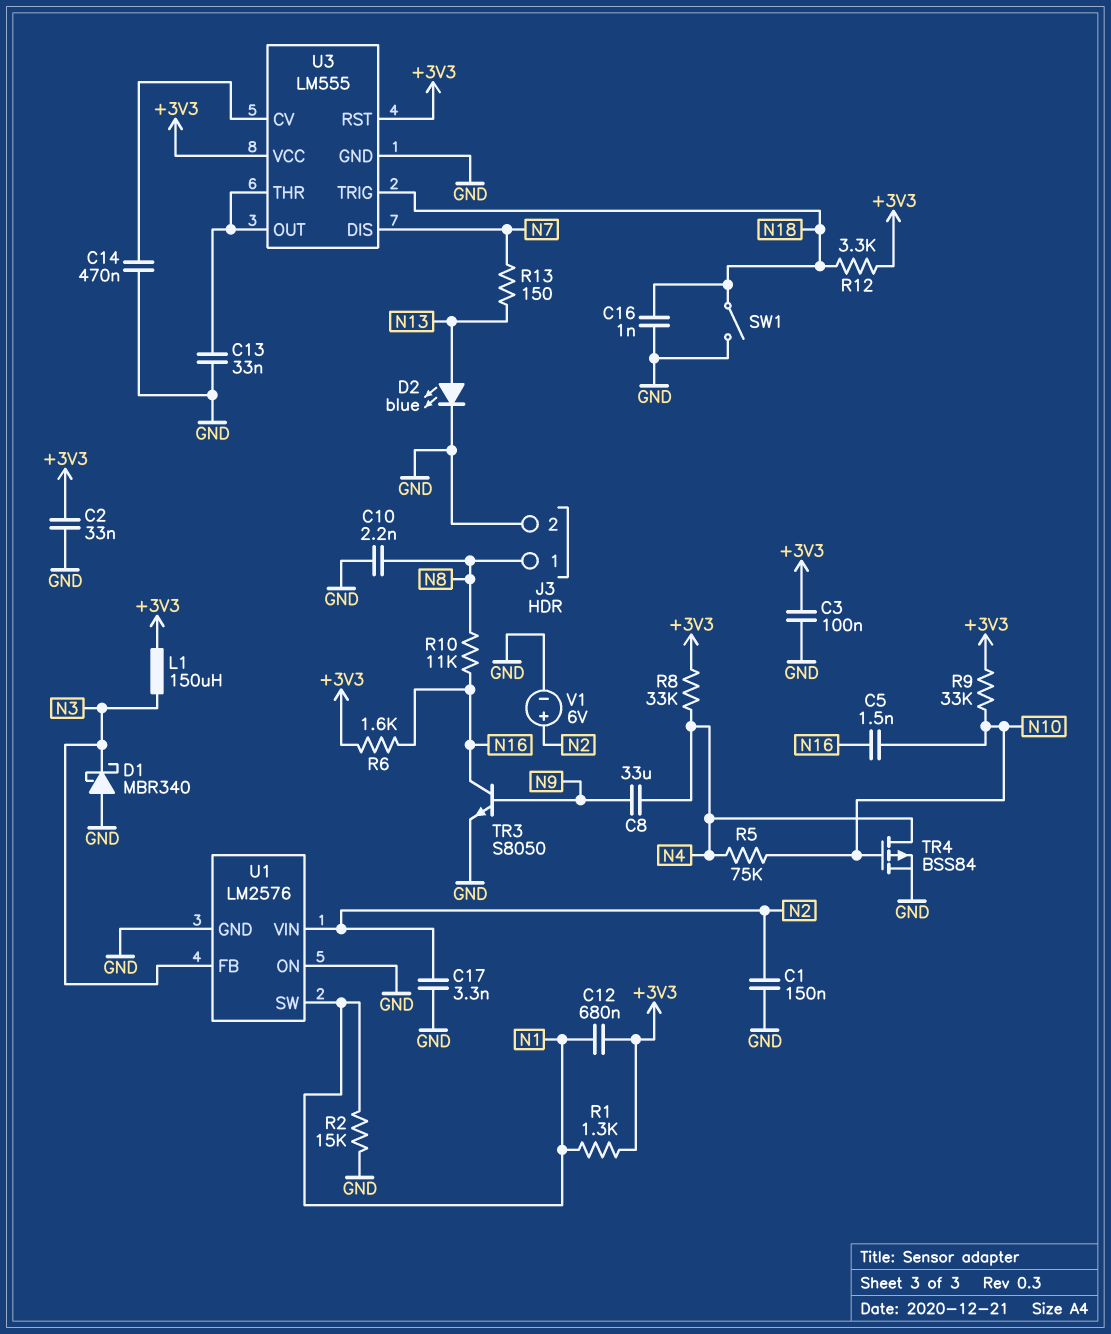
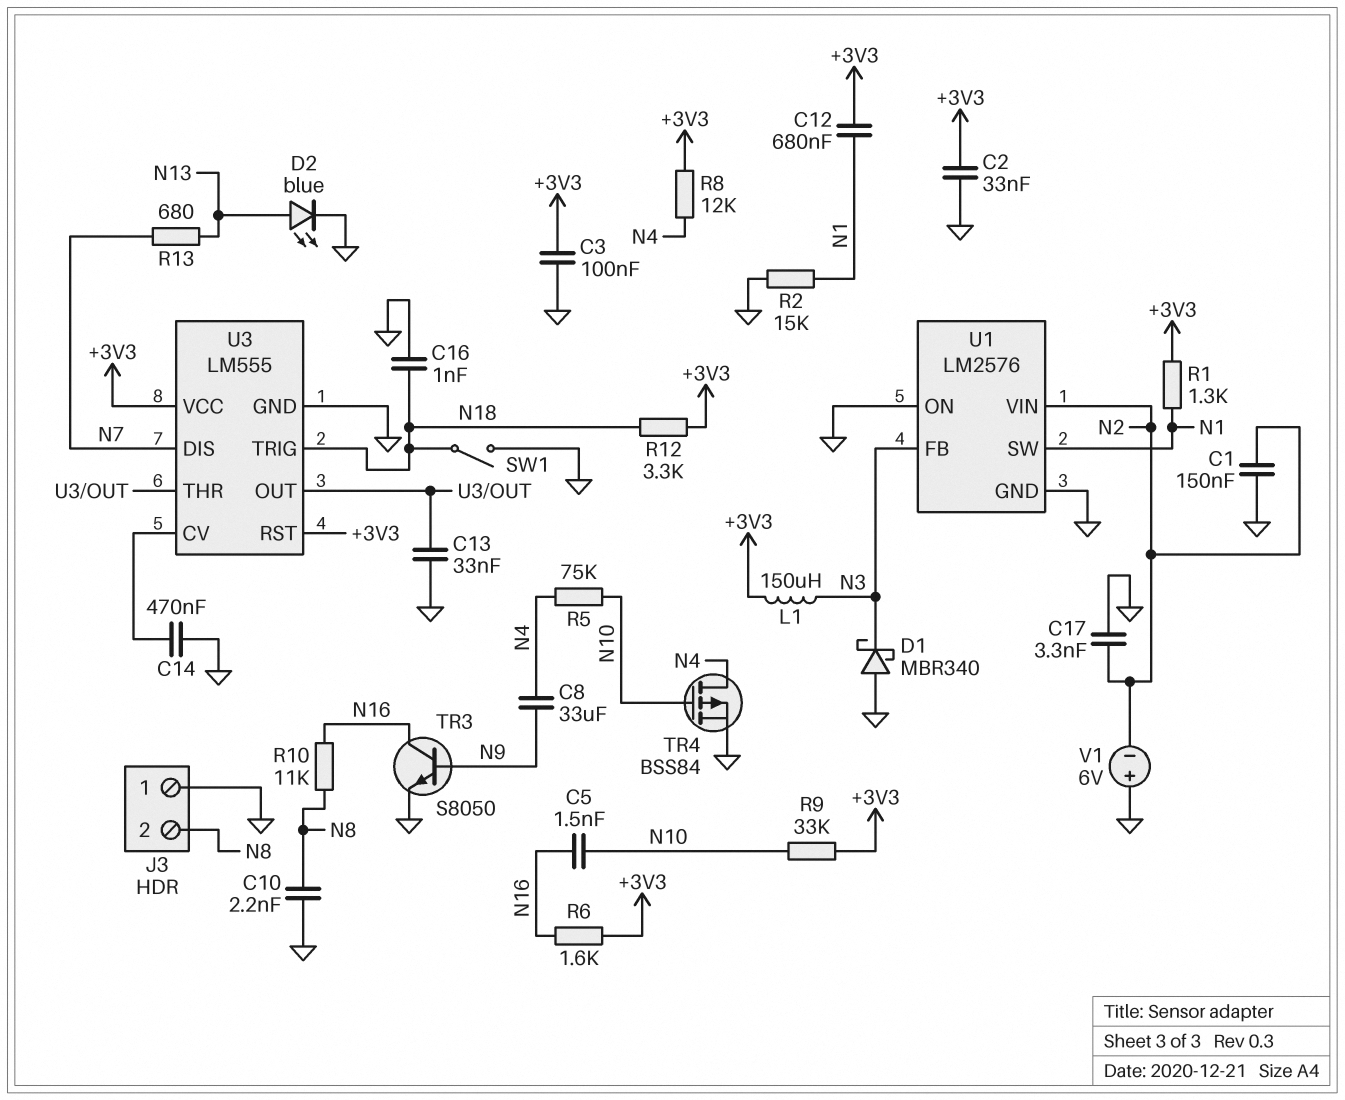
J3 pin 1: N8 -> GND
J3 pin 2: GND -> N8
R8: 33k (+3V3, N4) -> 12k (+3V3, N4)
R13: 150 (N7, N13) -> 680 (N7, N13)
V1: 6V (plus N2, minus GND) -> 6V (plus GND, minus N2)

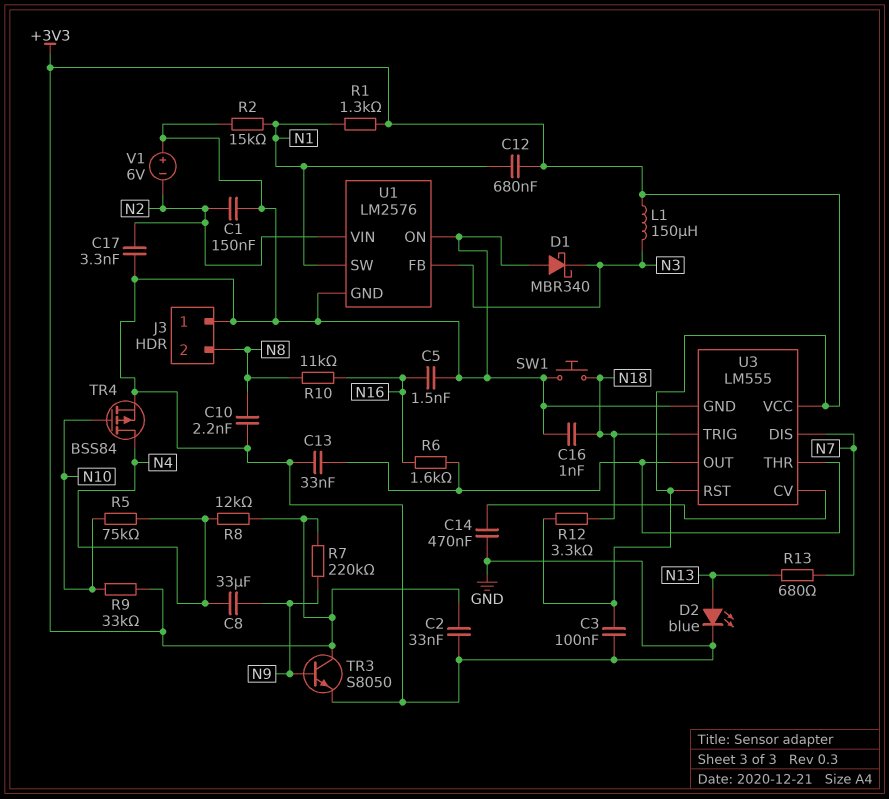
C5: 1.5nF (N10, N16) -> 1.5nF (GND, N16)
R6: 1.6k (+3V3, N16) -> 1.6k (N16, U3/OUT)
R7: none -> 220k (+3V3, N9)
SW1: switch (GND, N18) -> button (GND, N18)
TR3: NPN S8050 (B N9, C N16, E GND) -> NPN S8050 (B N9, C +3V3, E GND)

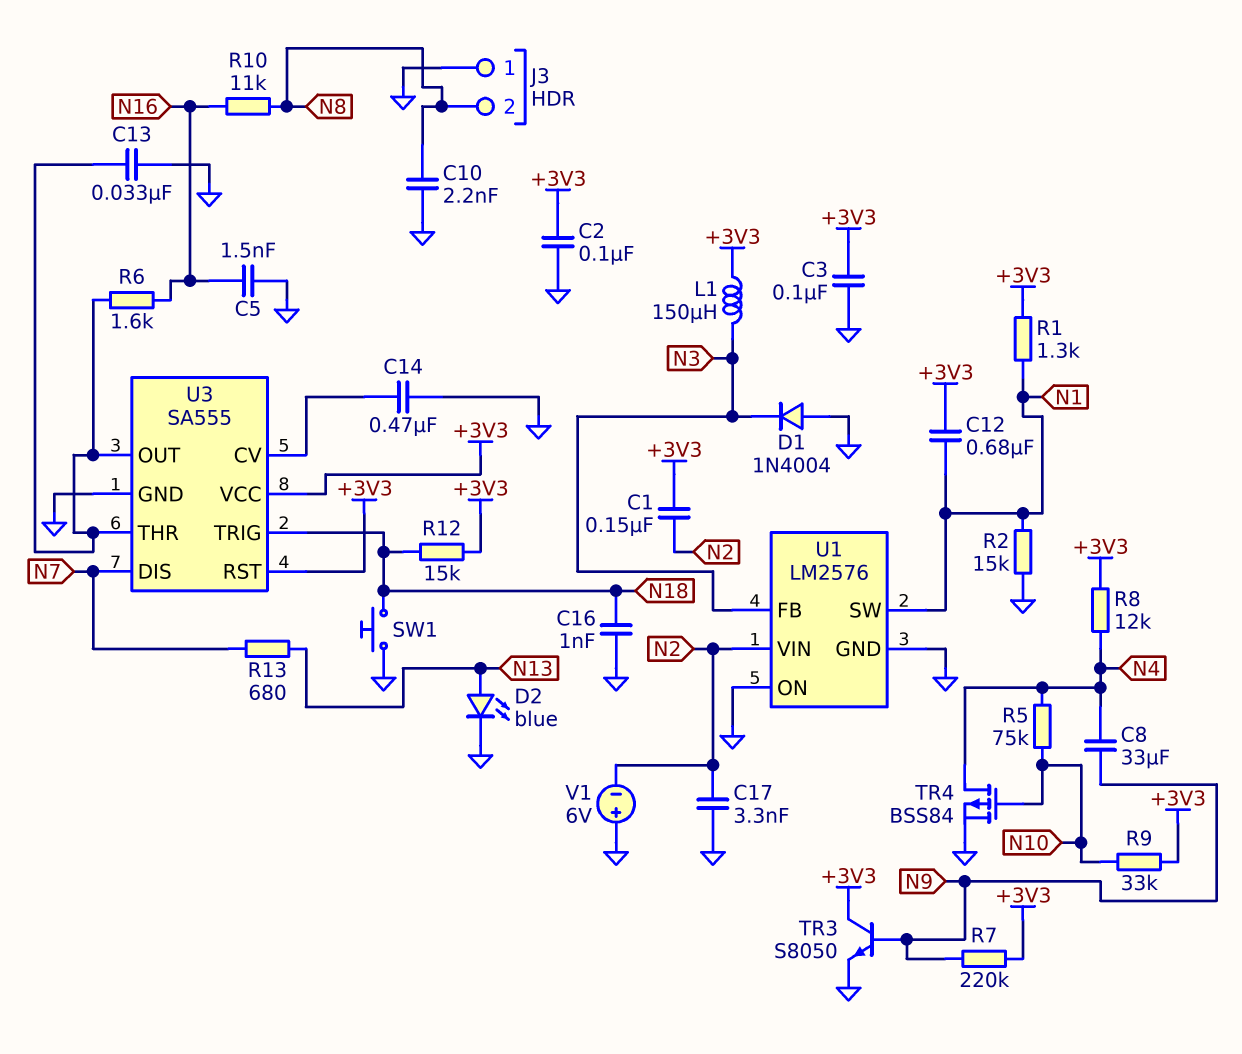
C1: 150nF (GND, N2) -> 150nF (+3V3, N2)
C2: 33nF (+3V3, GND) -> 100nF (+3V3, GND)
D1: schottky MBR340 (A GND, K N3) -> diode 1N4004 (A GND, K N3)
R12: 3.3k (+3V3, N18) -> 15k (+3V3, N18)
U3: LM555 -> SA555

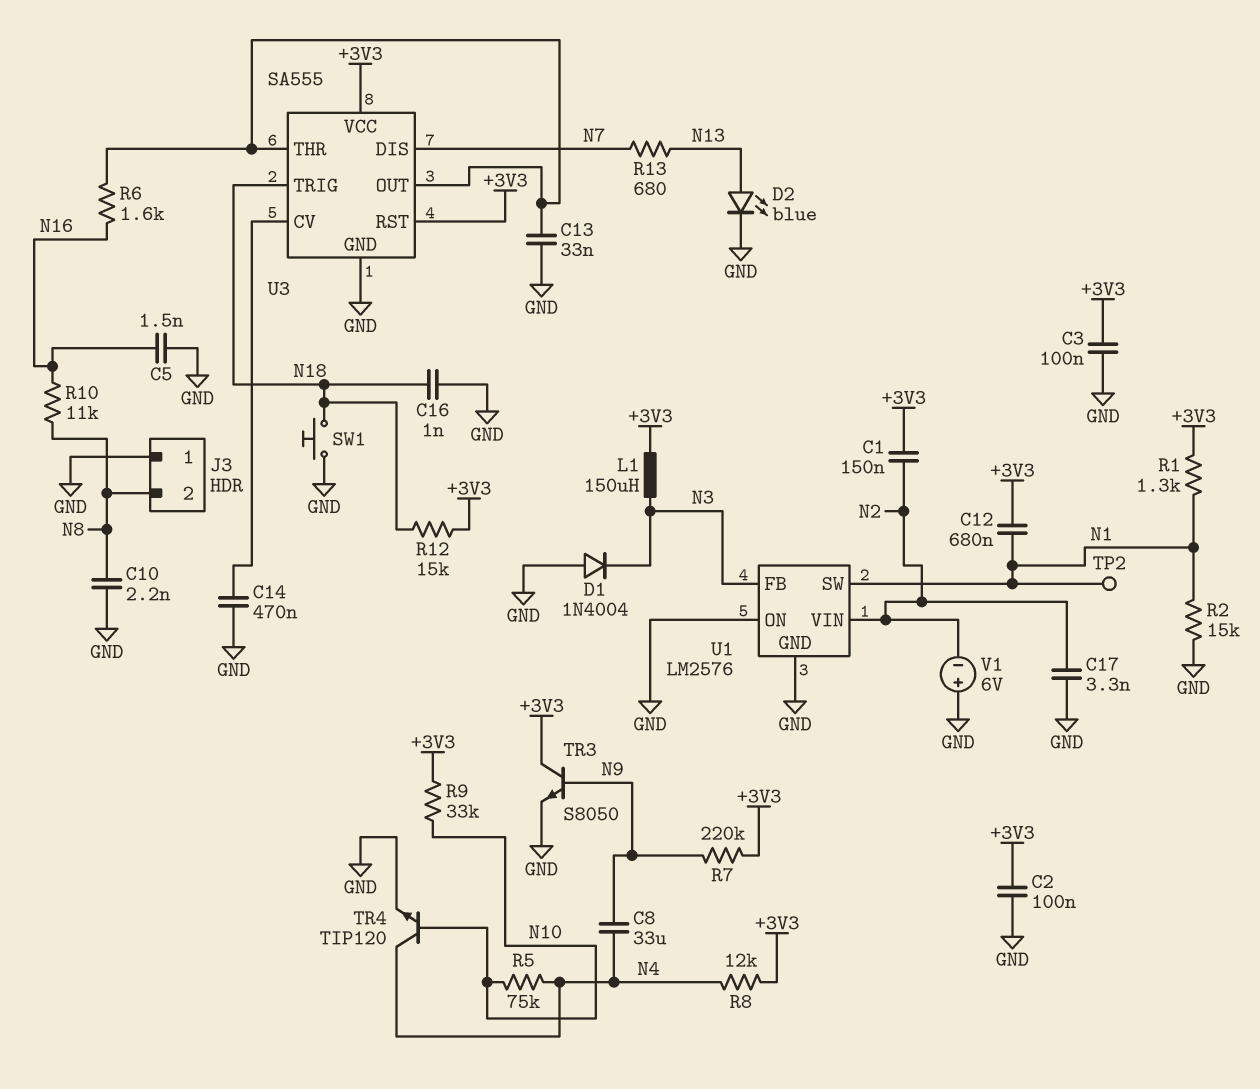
TP2: none -> test point (N1)
TR4: PMOS BSS84 (G N10, D N4, S GND) -> NPN TIP120 (B N10, C N4, E GND)

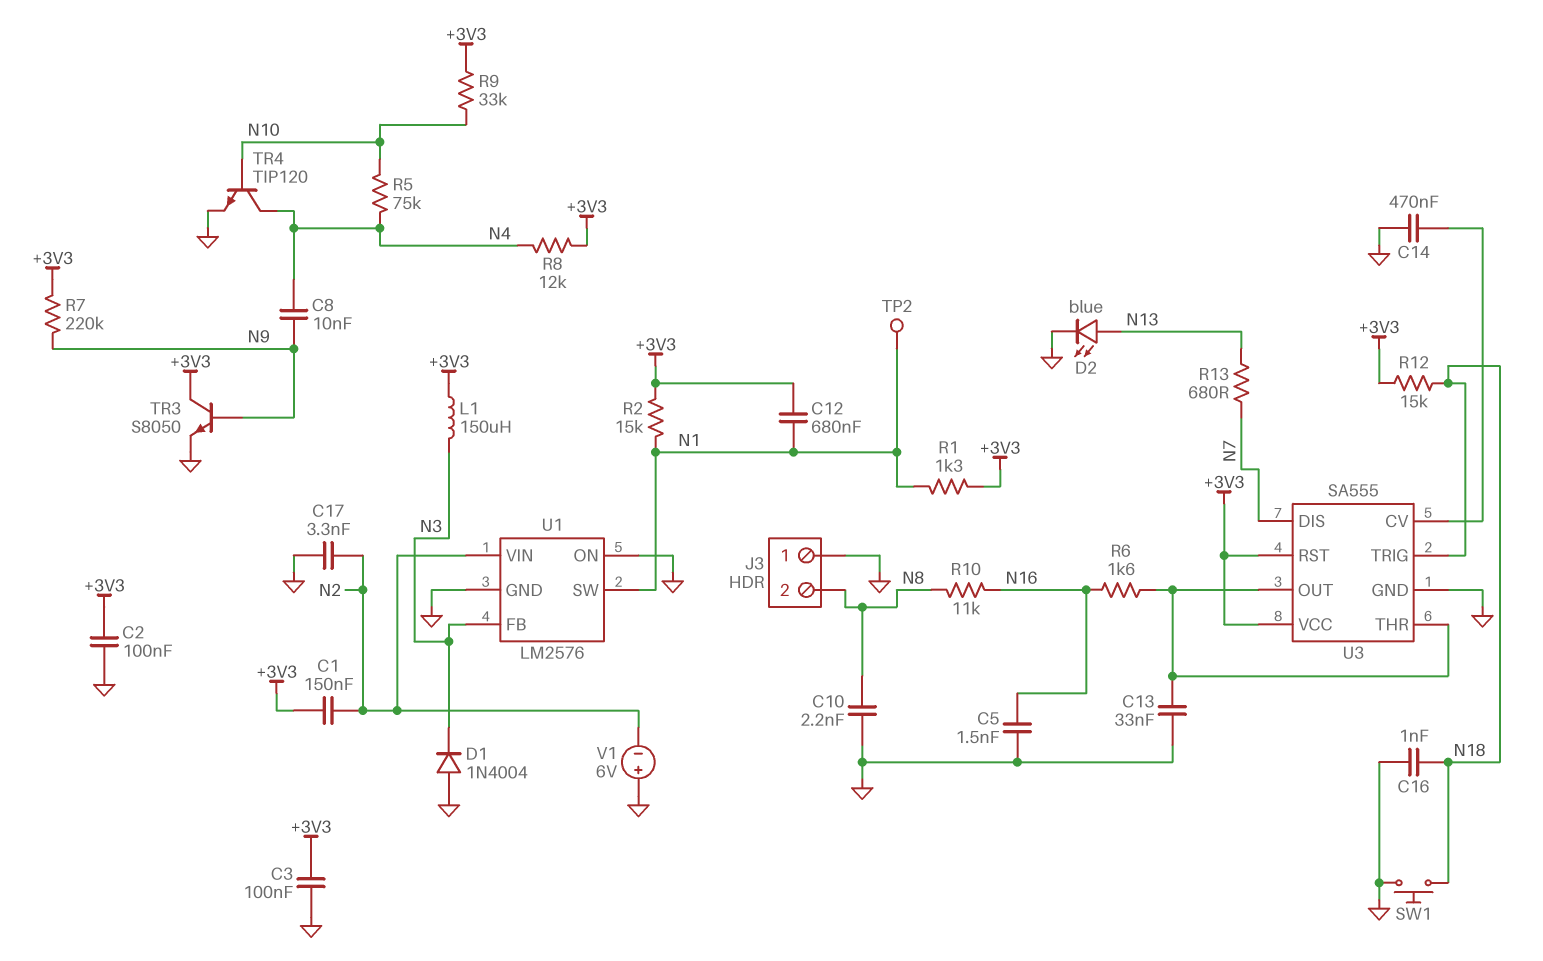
C8: 33uF (N4, N9) -> 10nF (N4, N9)
R2: 15k (GND, N1) -> 15k (+3V3, N1)

